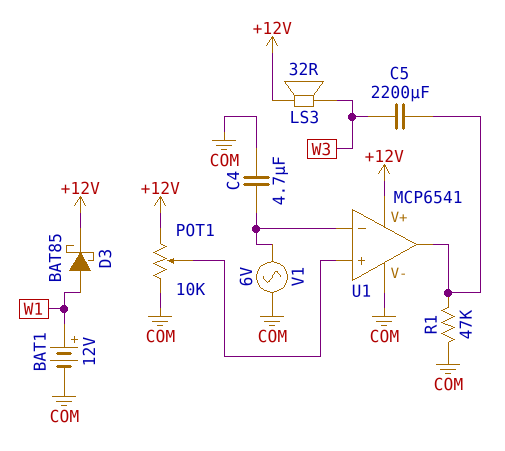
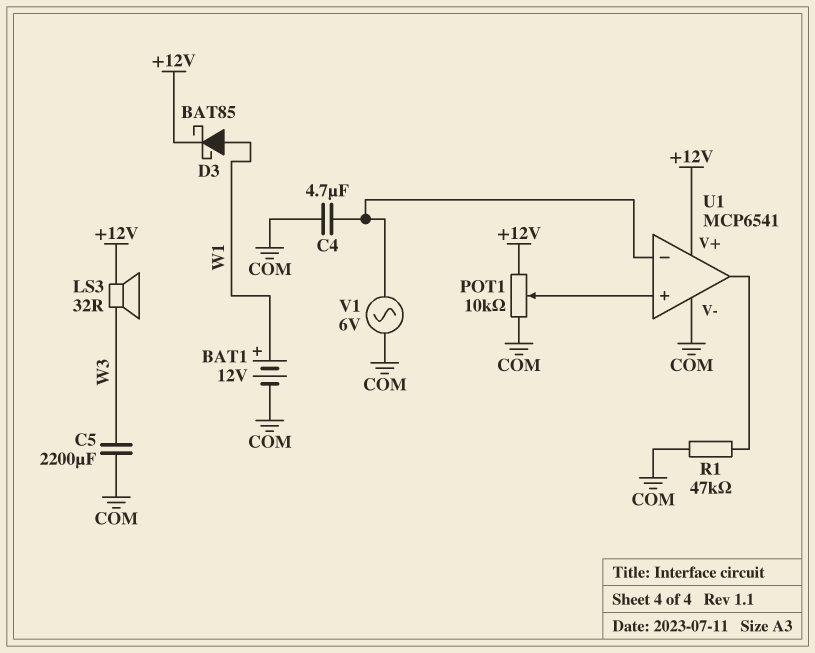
C5: 2200uF (U1/out, W3) -> 2200uF (COM, W3)

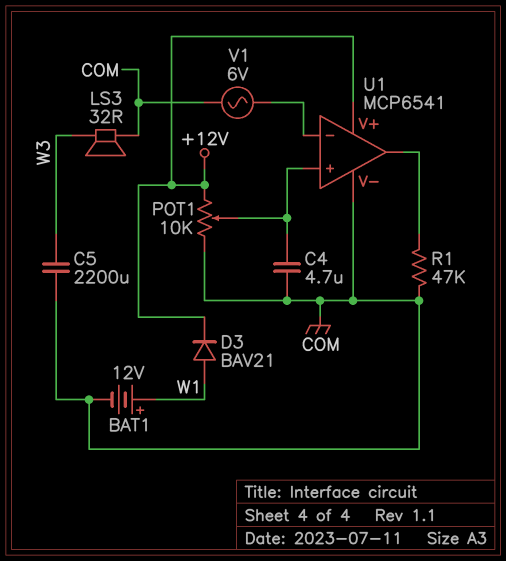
C4: 4.7uF (COM, U1/in-) -> 4.7uF (COM, U1/in+)
D3: schottky BAT85 (A W1, K +12V) -> diode BAV21 (A W1, K +12V)
LS3: speaker 32R (+12V, W3) -> speaker 32R (COM, W3)

